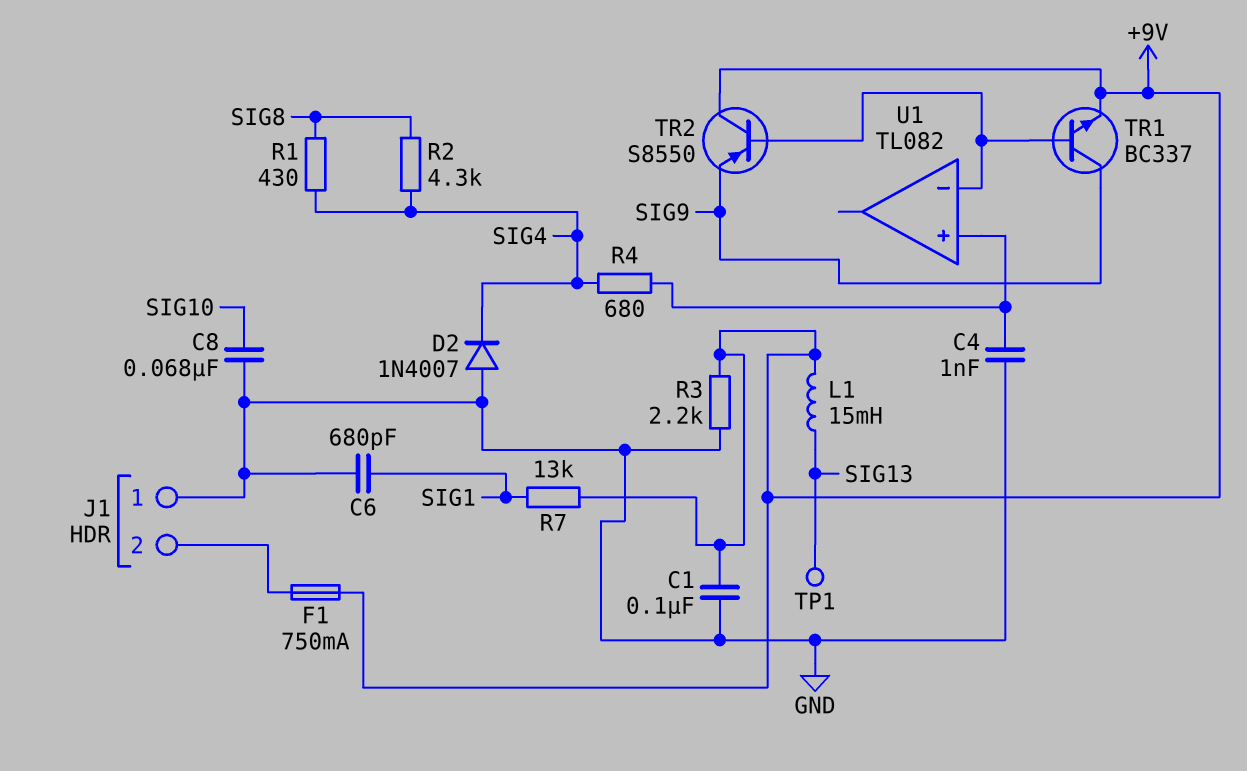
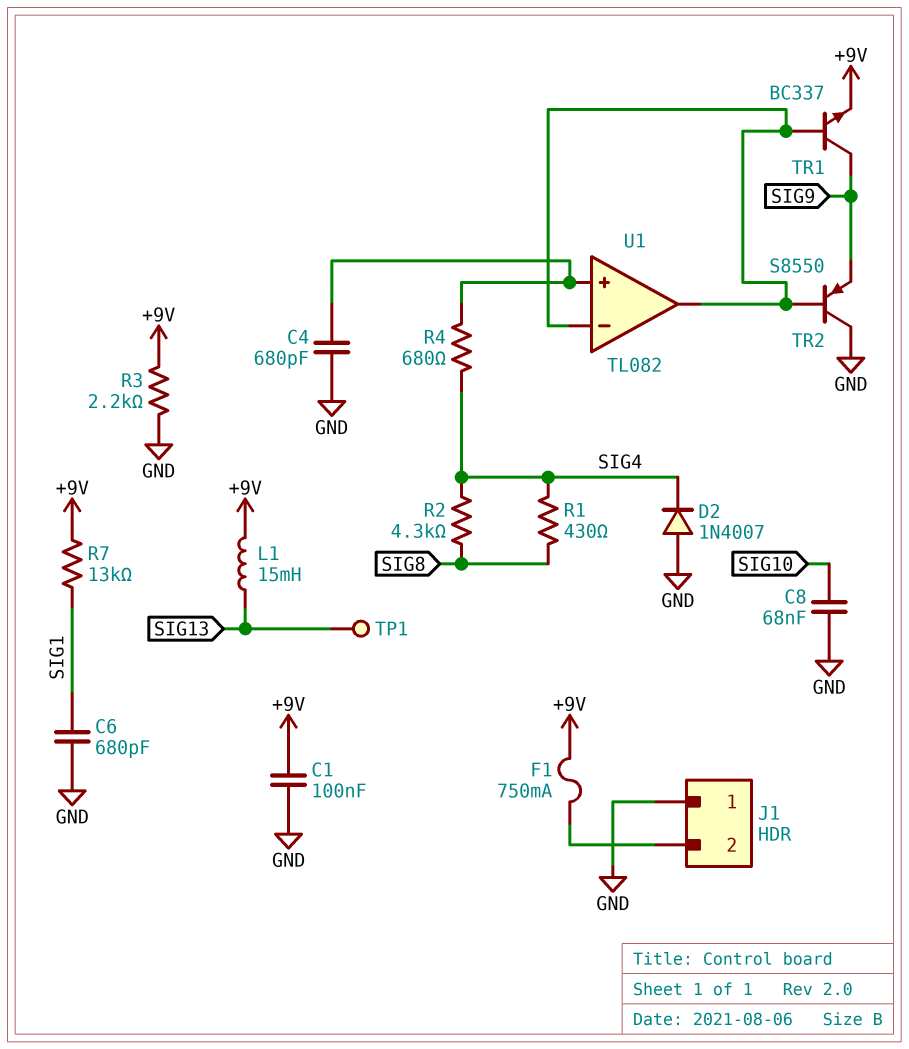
C4: 1nF (GND, U1/in+) -> 680pF (GND, U1/in+)
TR2: PNP S8550 (B U1/in-, C +9V, E SIG9) -> PNP S8550 (B U1/in-, C GND, E SIG9)
U1 pin out: none -> U1/in-

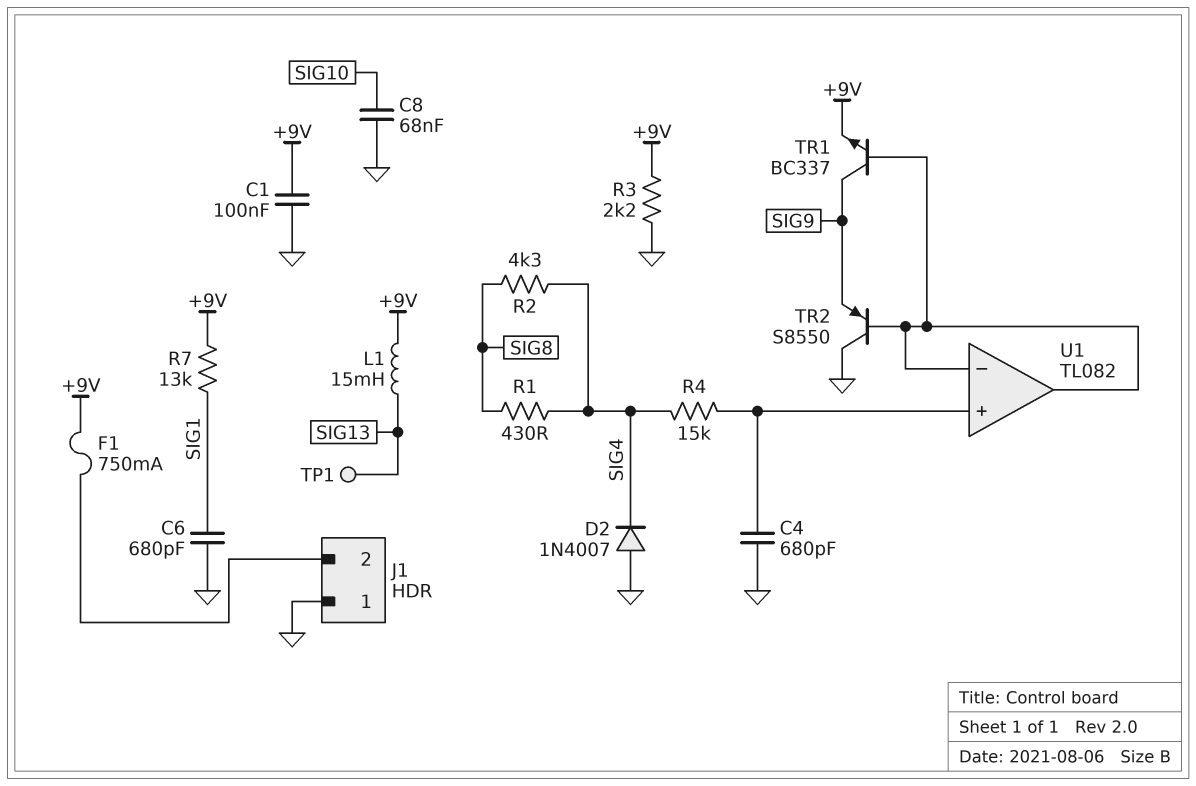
R4: 680 (SIG4, U1/in+) -> 15k (SIG4, U1/in+)

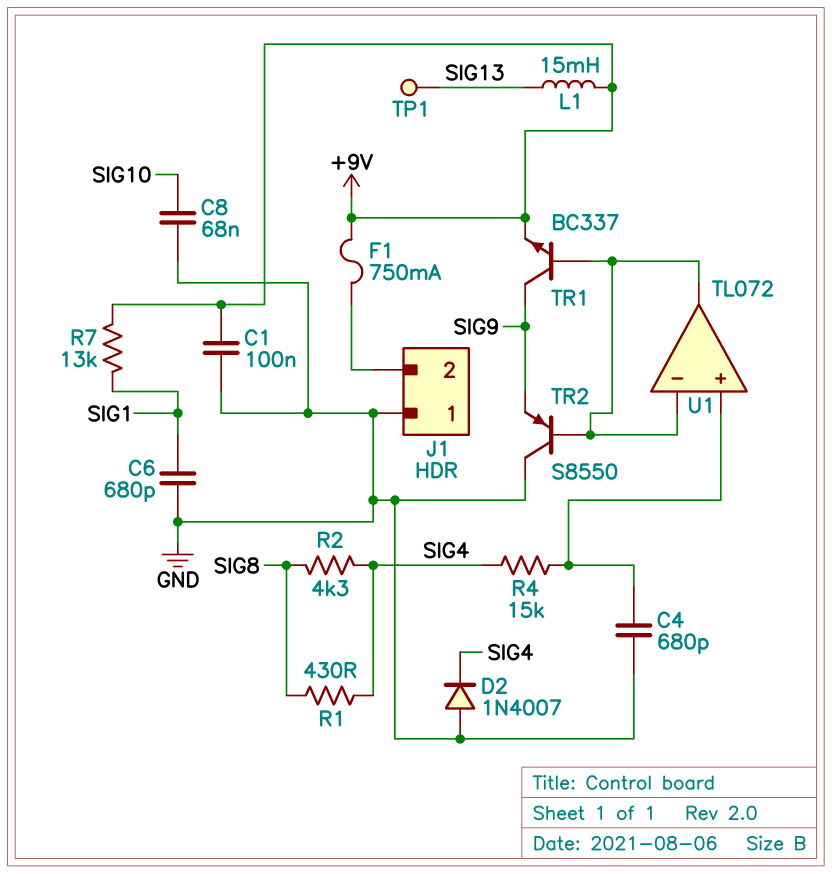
R3: 2.2k (+9V, GND) -> none
U1: TL082 -> TL072

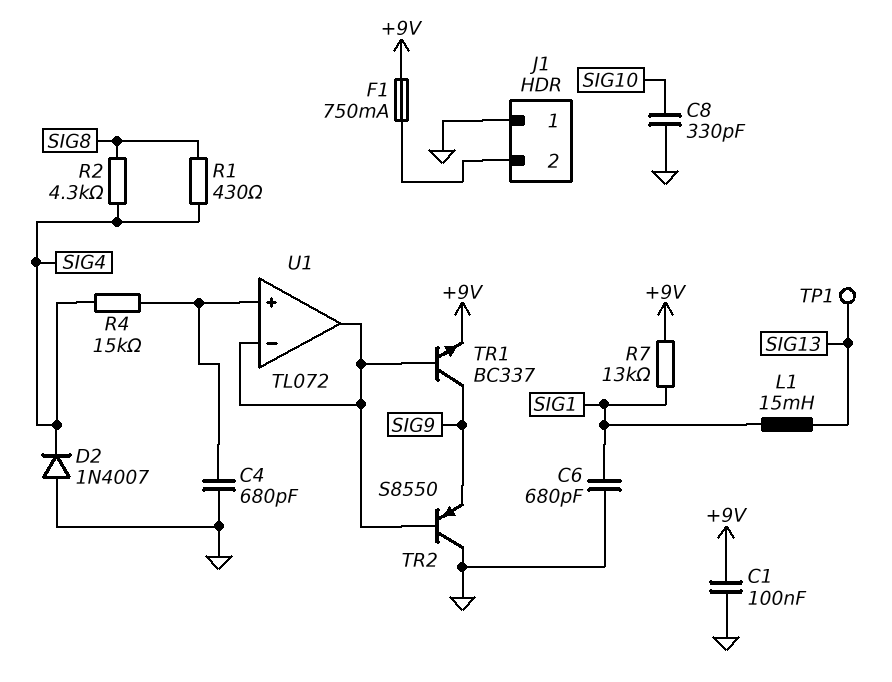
C8: 68nF (GND, SIG10) -> 330pF (GND, SIG10)
L1: 15mH (+9V, SIG13) -> 15mH (SIG1, SIG13)

